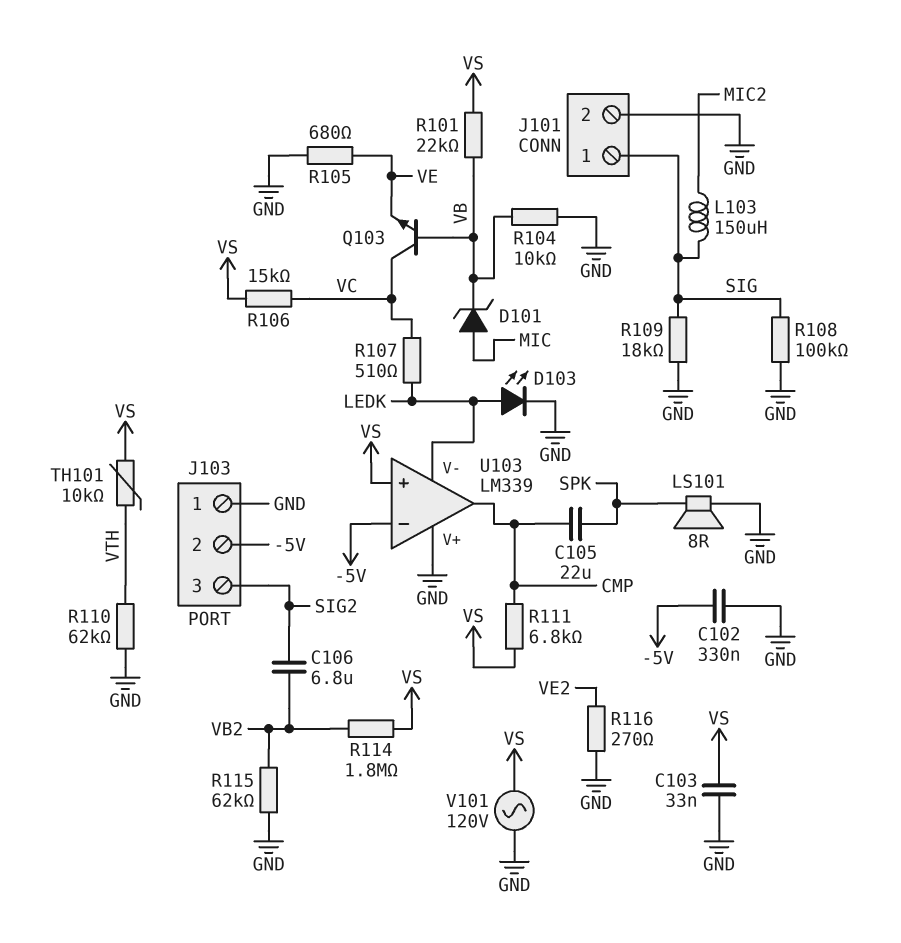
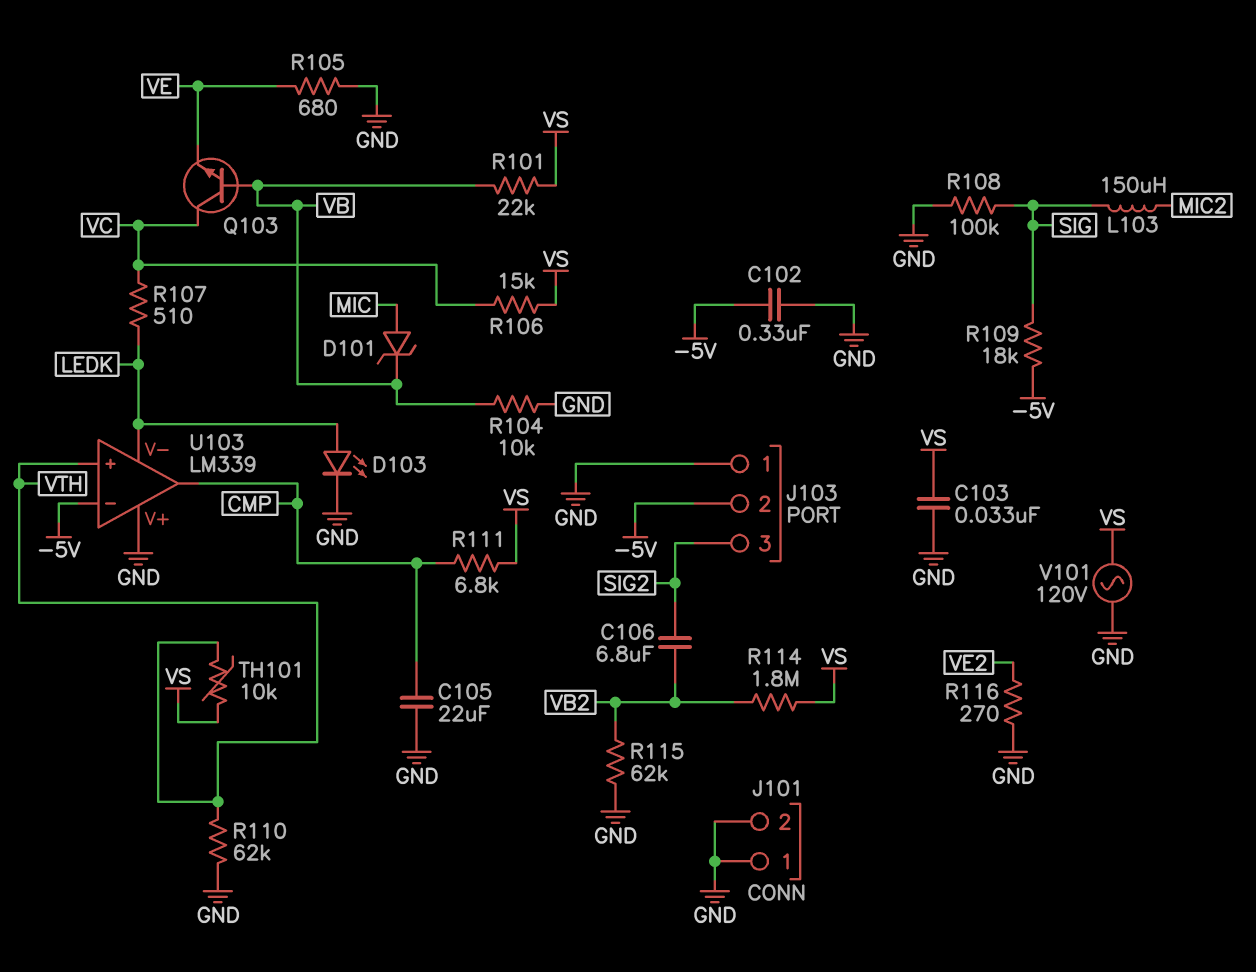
C105: 22uF (CMP, SPK) -> 22uF (CMP, GND)
J101 pin 1: SIG -> GND
LS101: speaker 8R (GND, SPK) -> none
R109: 18k (GND, SIG) -> 18k (-5V, SIG)
U103 pin in+: VS -> VTH

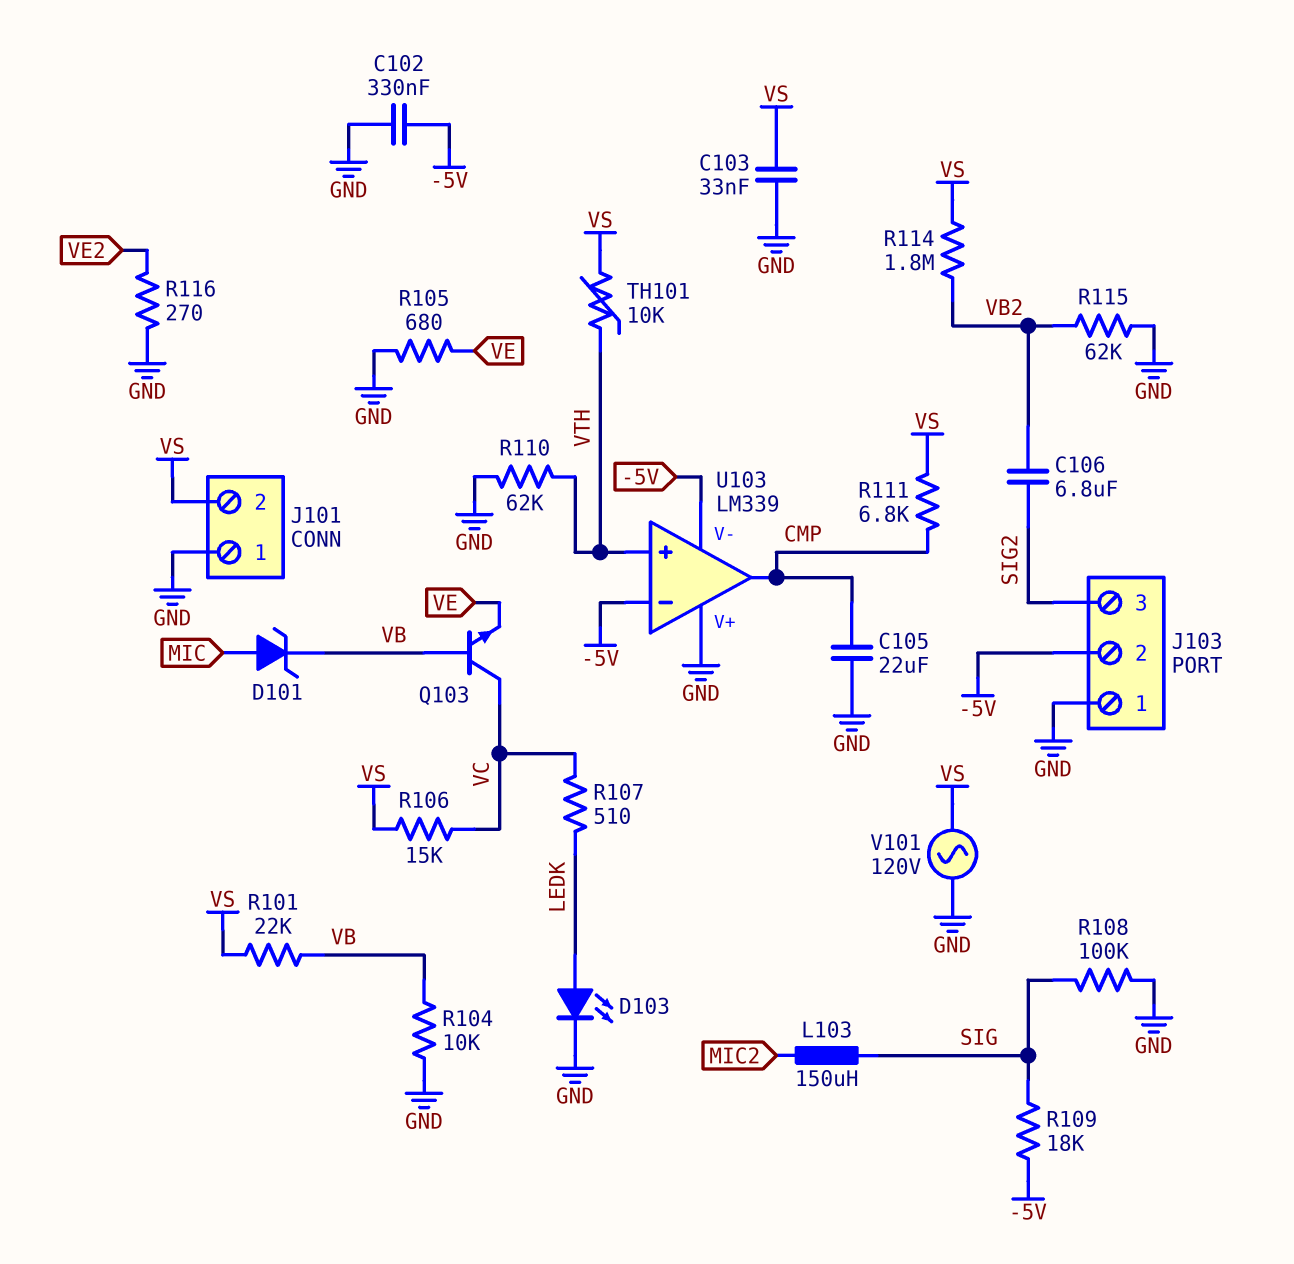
J101 pin 2: GND -> VS
U103 pin V-: LEDK -> -5V

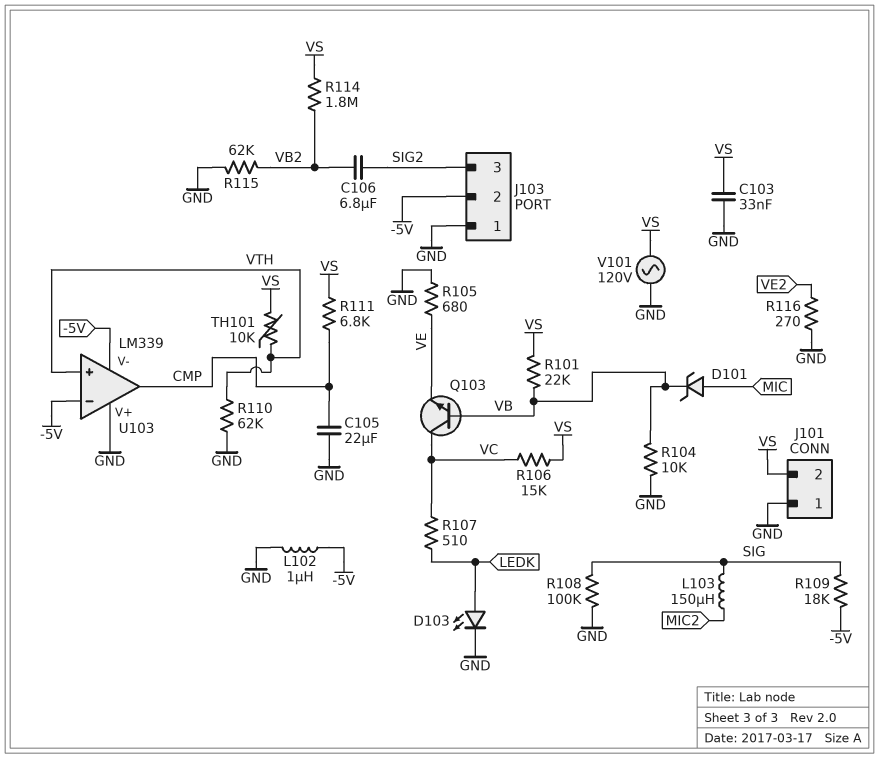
C102: 330nF (-5V, GND) -> none
L102: none -> 1uH (-5V, GND)

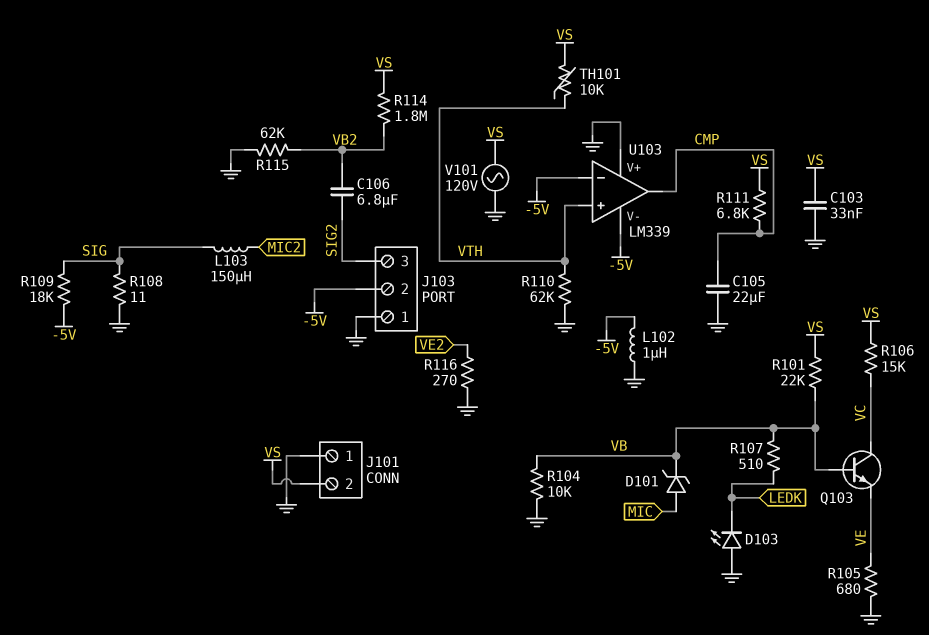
D103: LED (A LEDK, K GND) -> LED (A GND, K LEDK)
R107: 510 (LEDK, VC) -> 510 (LEDK, VB)
R108: 100k (GND, SIG) -> 11 (GND, SIG)

